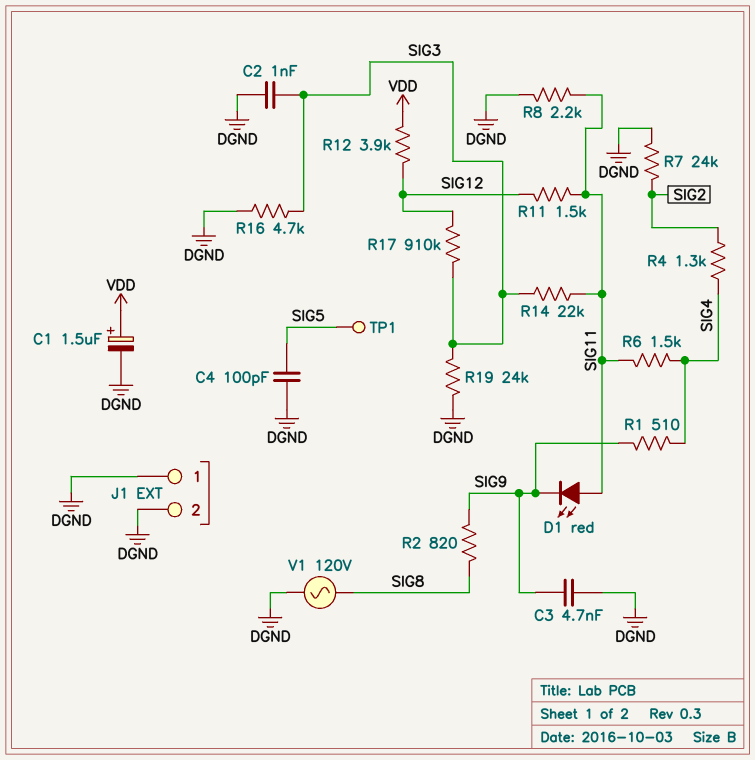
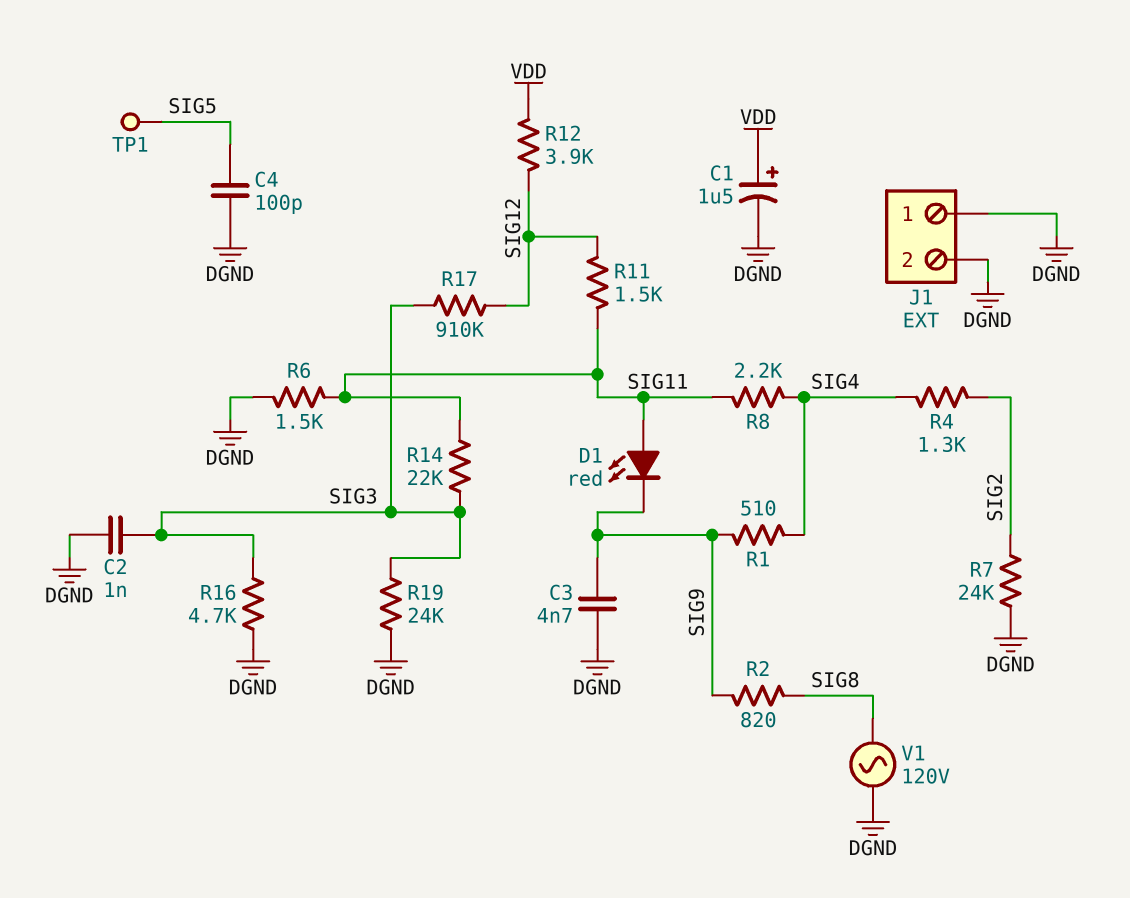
R6: 1.5k (SIG4, SIG11) -> 1.5k (DGND, SIG11)
R8: 2.2k (DGND, SIG11) -> 2.2k (SIG4, SIG11)

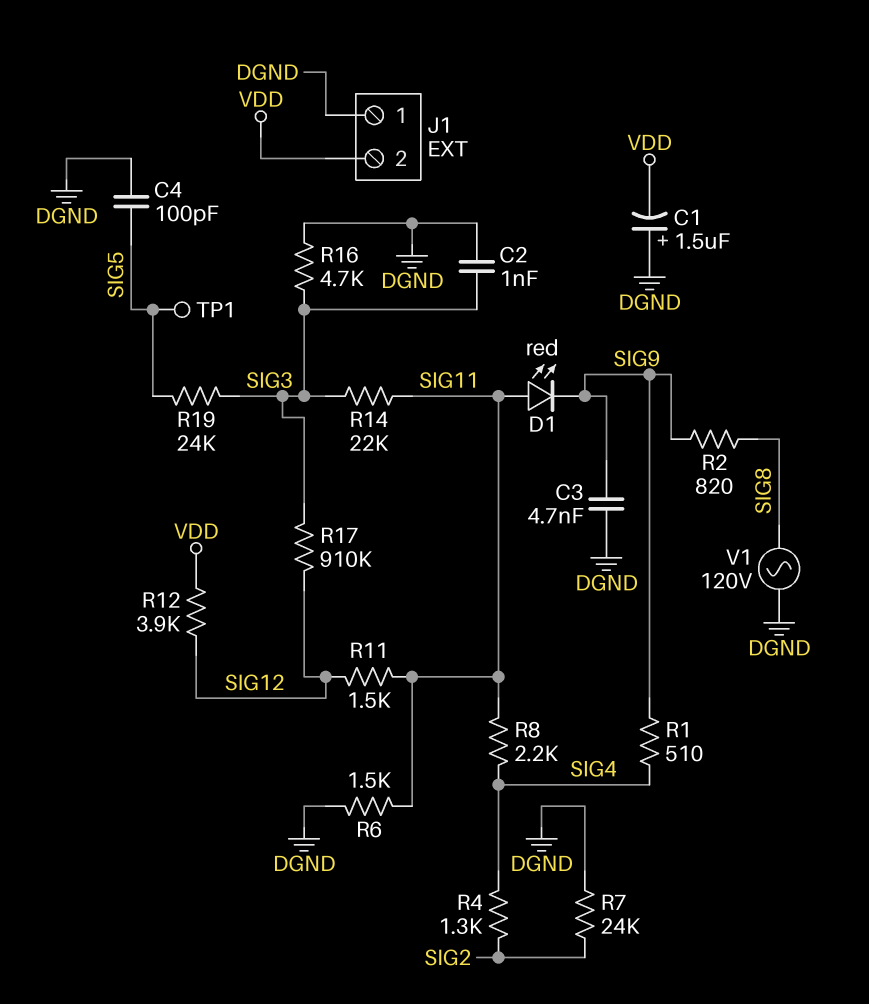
C1: 1.5uF (plus VDD, minus DGND) -> 1.5uF (plus DGND, minus VDD)
J1 pin 2: DGND -> VDD
R19: 24k (DGND, SIG3) -> 24k (SIG3, SIG5)

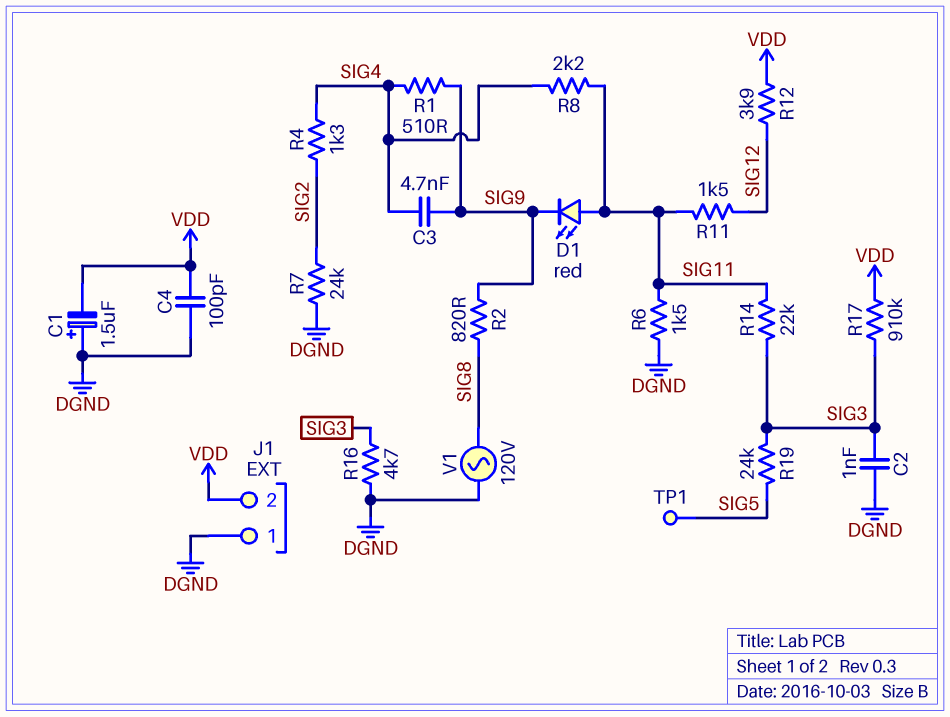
C3: 4.7nF (DGND, SIG9) -> 4.7nF (SIG4, SIG9)
C4: 100pF (DGND, SIG5) -> 100pF (DGND, VDD)
R17: 910k (SIG3, SIG12) -> 910k (SIG3, VDD)

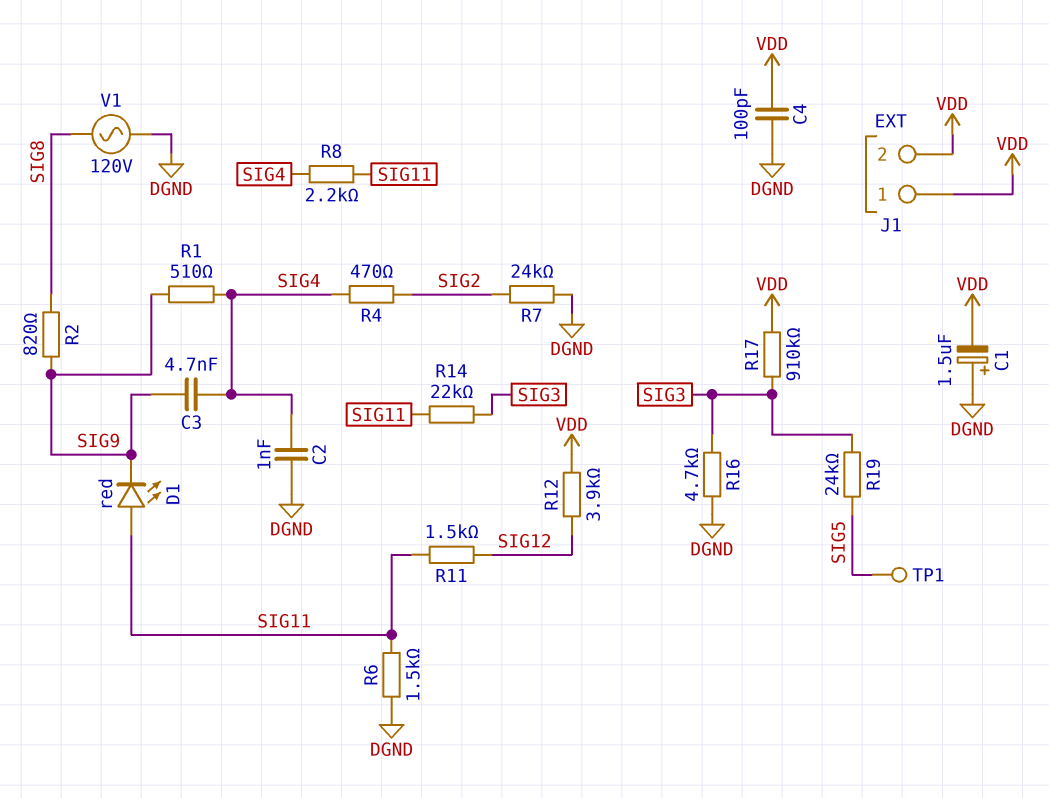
C2: 1nF (DGND, SIG3) -> 1nF (DGND, SIG4)
J1 pin 1: DGND -> VDD
R4: 1.3k (SIG2, SIG4) -> 470 (SIG2, SIG4)

